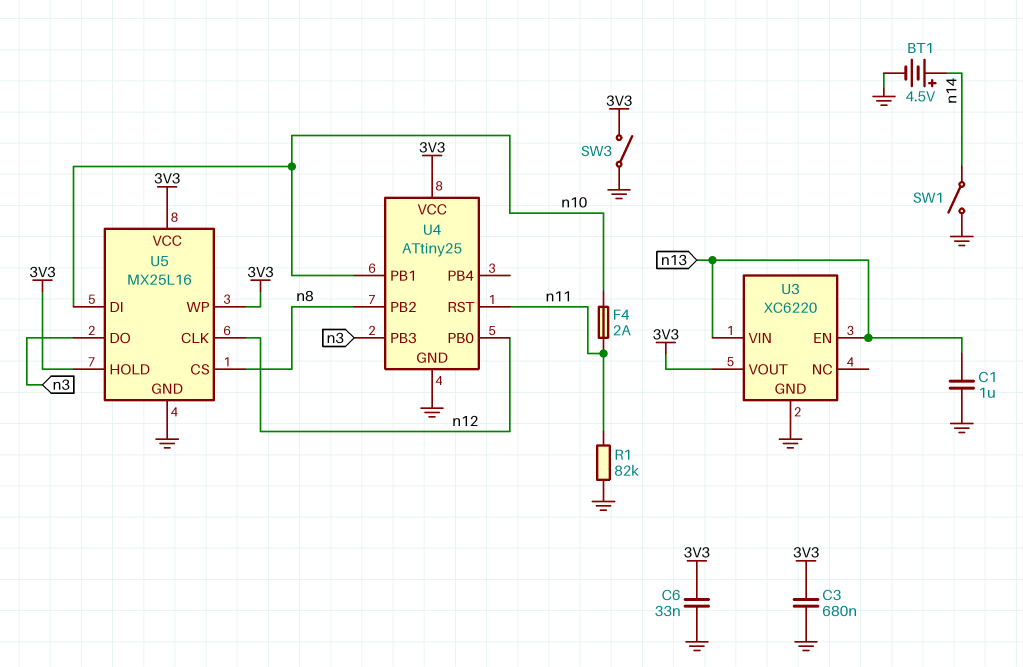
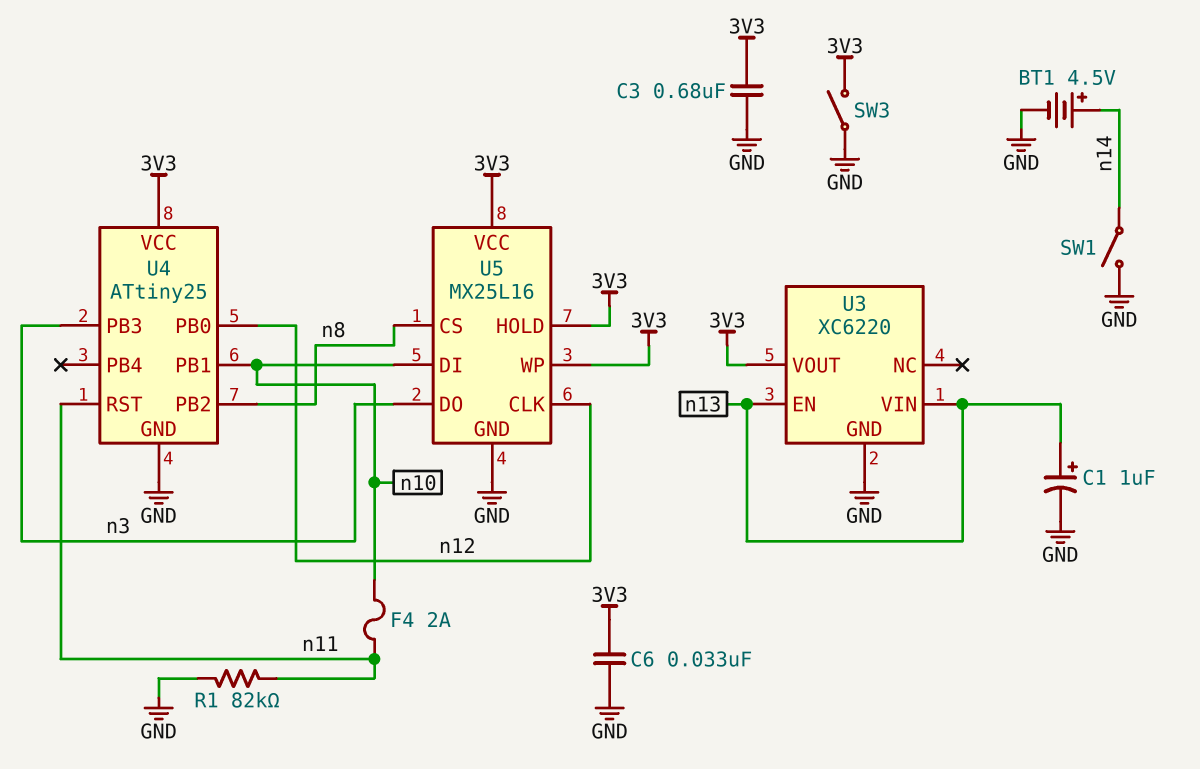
C1: 1uF (GND, n13) -> 1uF (plus n13, minus GND)

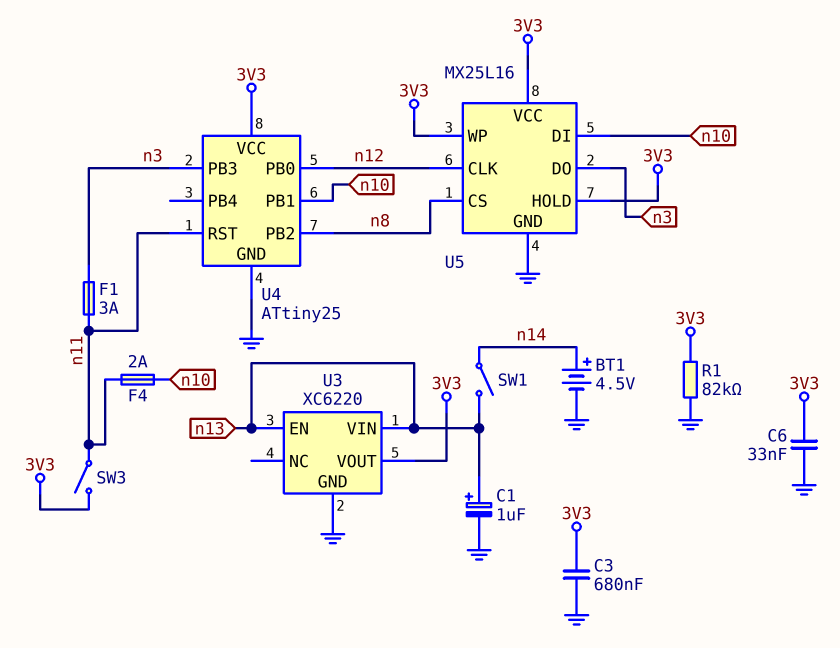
F1: none -> 3A (n3, n11)
R1: 82k (GND, n11) -> 82k (3V3, GND)
SW1: switch (GND, n14) -> switch (n13, n14)
SW3: switch (3V3, GND) -> switch (3V3, n11)

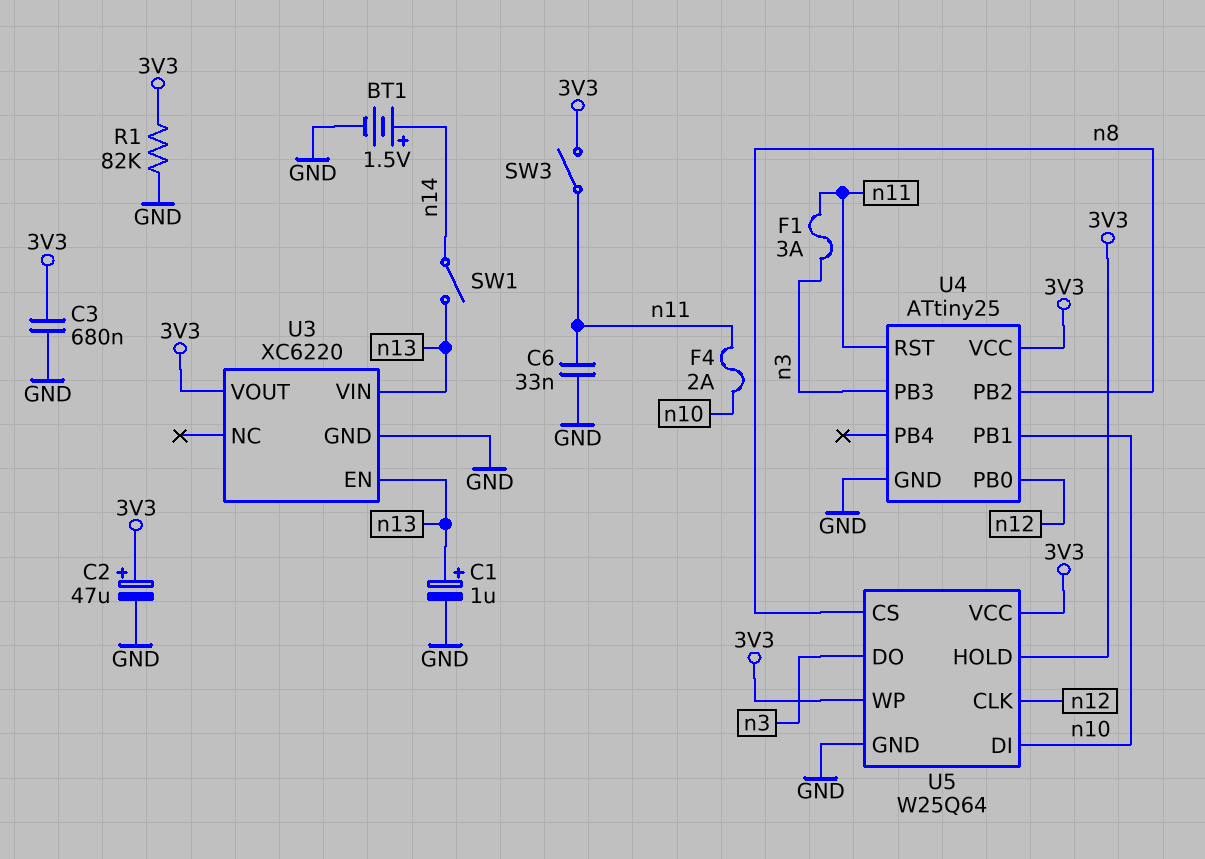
BT1: 4.5V (plus n14, minus GND) -> 1.5V (plus n14, minus GND)
C2: none -> 47uF (plus 3V3, minus GND)
C6: 33nF (3V3, GND) -> 33nF (GND, n11)
U5: MX25L16 -> W25Q64

